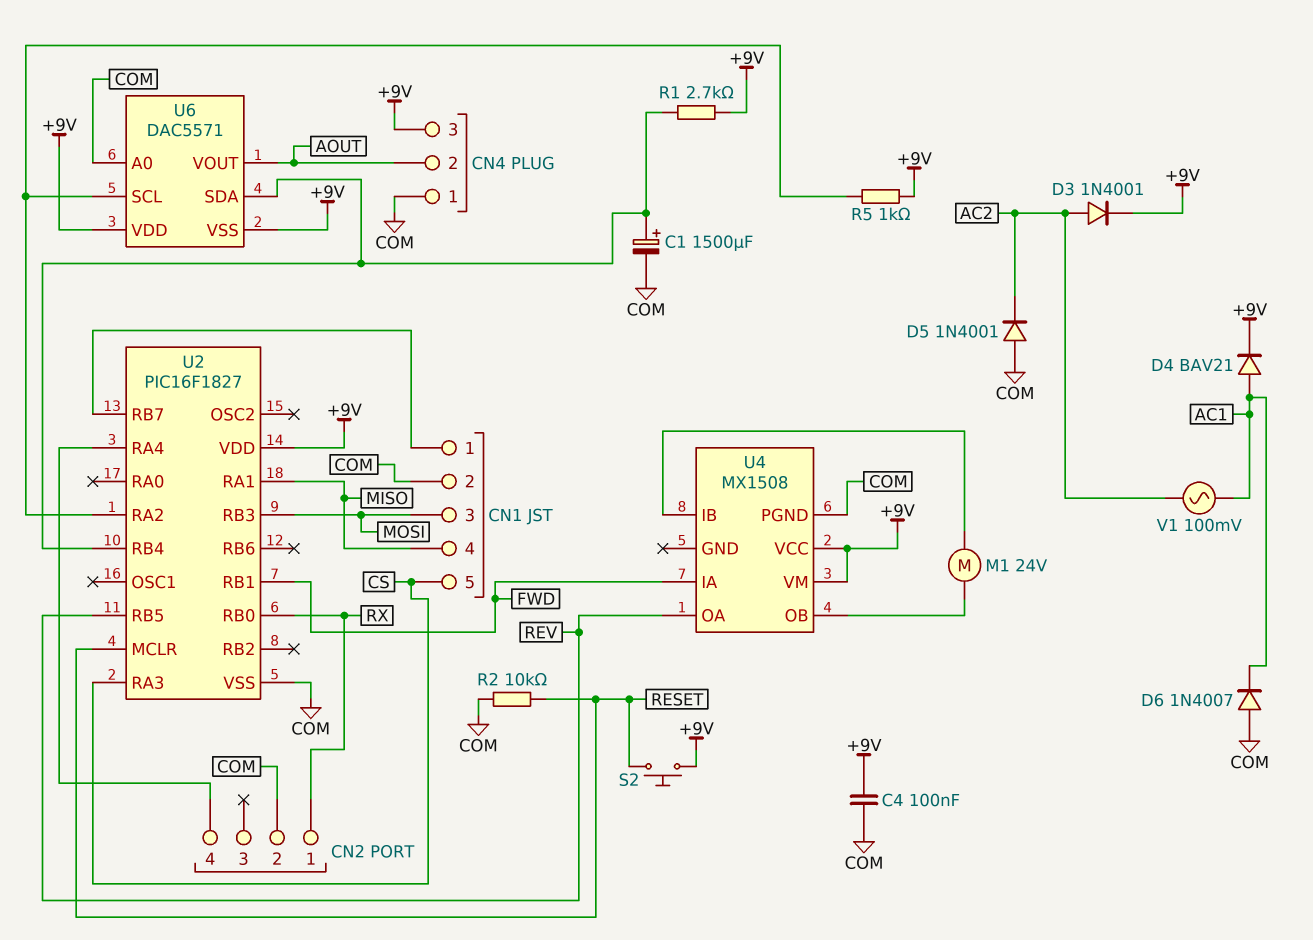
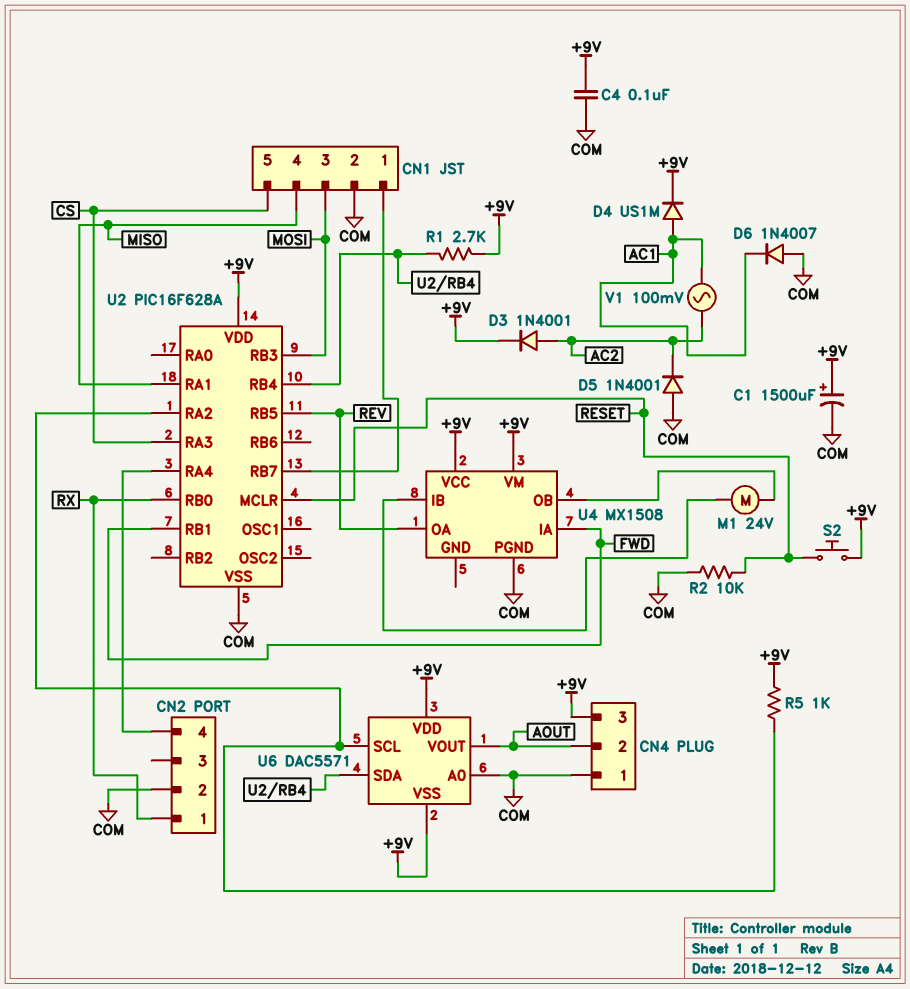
C1: 1500uF (plus U2/RB4, minus COM) -> 1500uF (plus +9V, minus COM)
D4: diode BAV21 (A AC1, K +9V) -> diode US1M (A AC1, K +9V)
U2: PIC16F1827 -> PIC16F628A

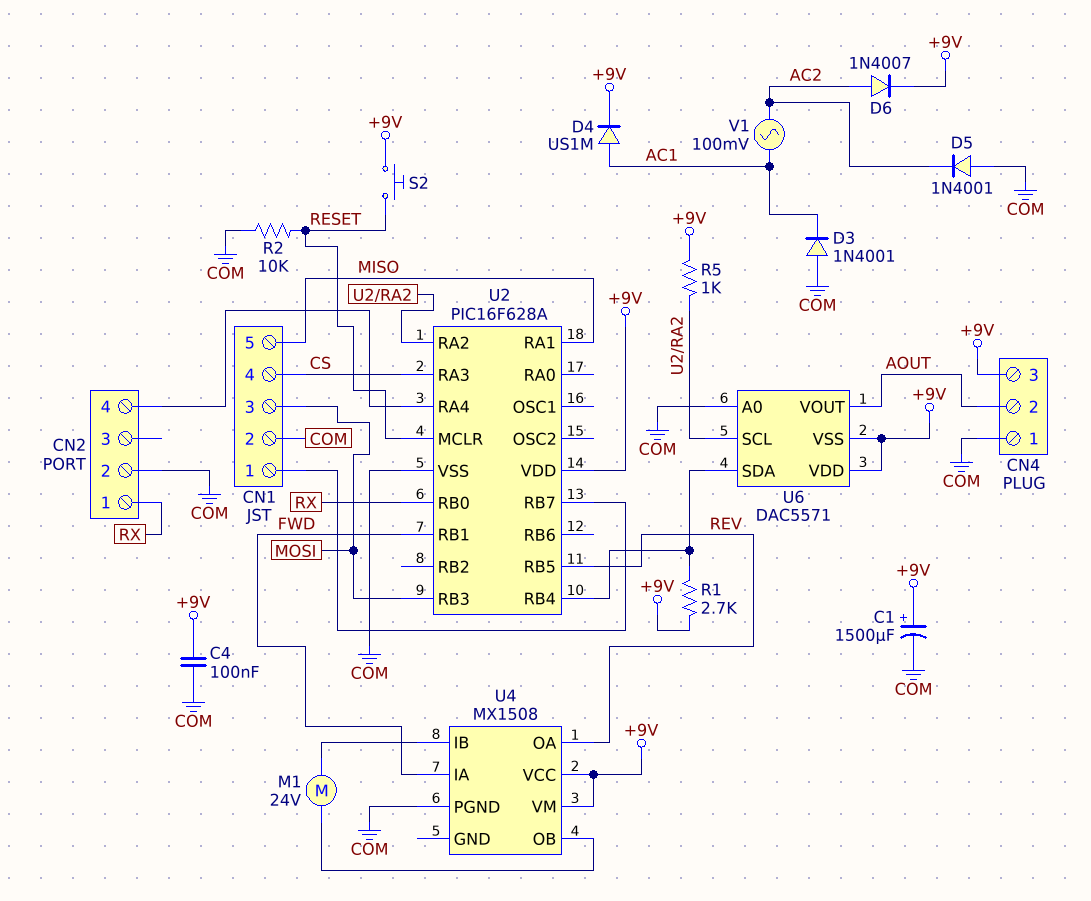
CN1 pin 4: MISO -> CS
CN1 pin 5: CS -> MISO
D3: diode 1N4001 (A AC2, K +9V) -> diode 1N4001 (A COM, K AC1)
D6: diode 1N4007 (A COM, K AC1) -> diode 1N4007 (A AC2, K +9V)

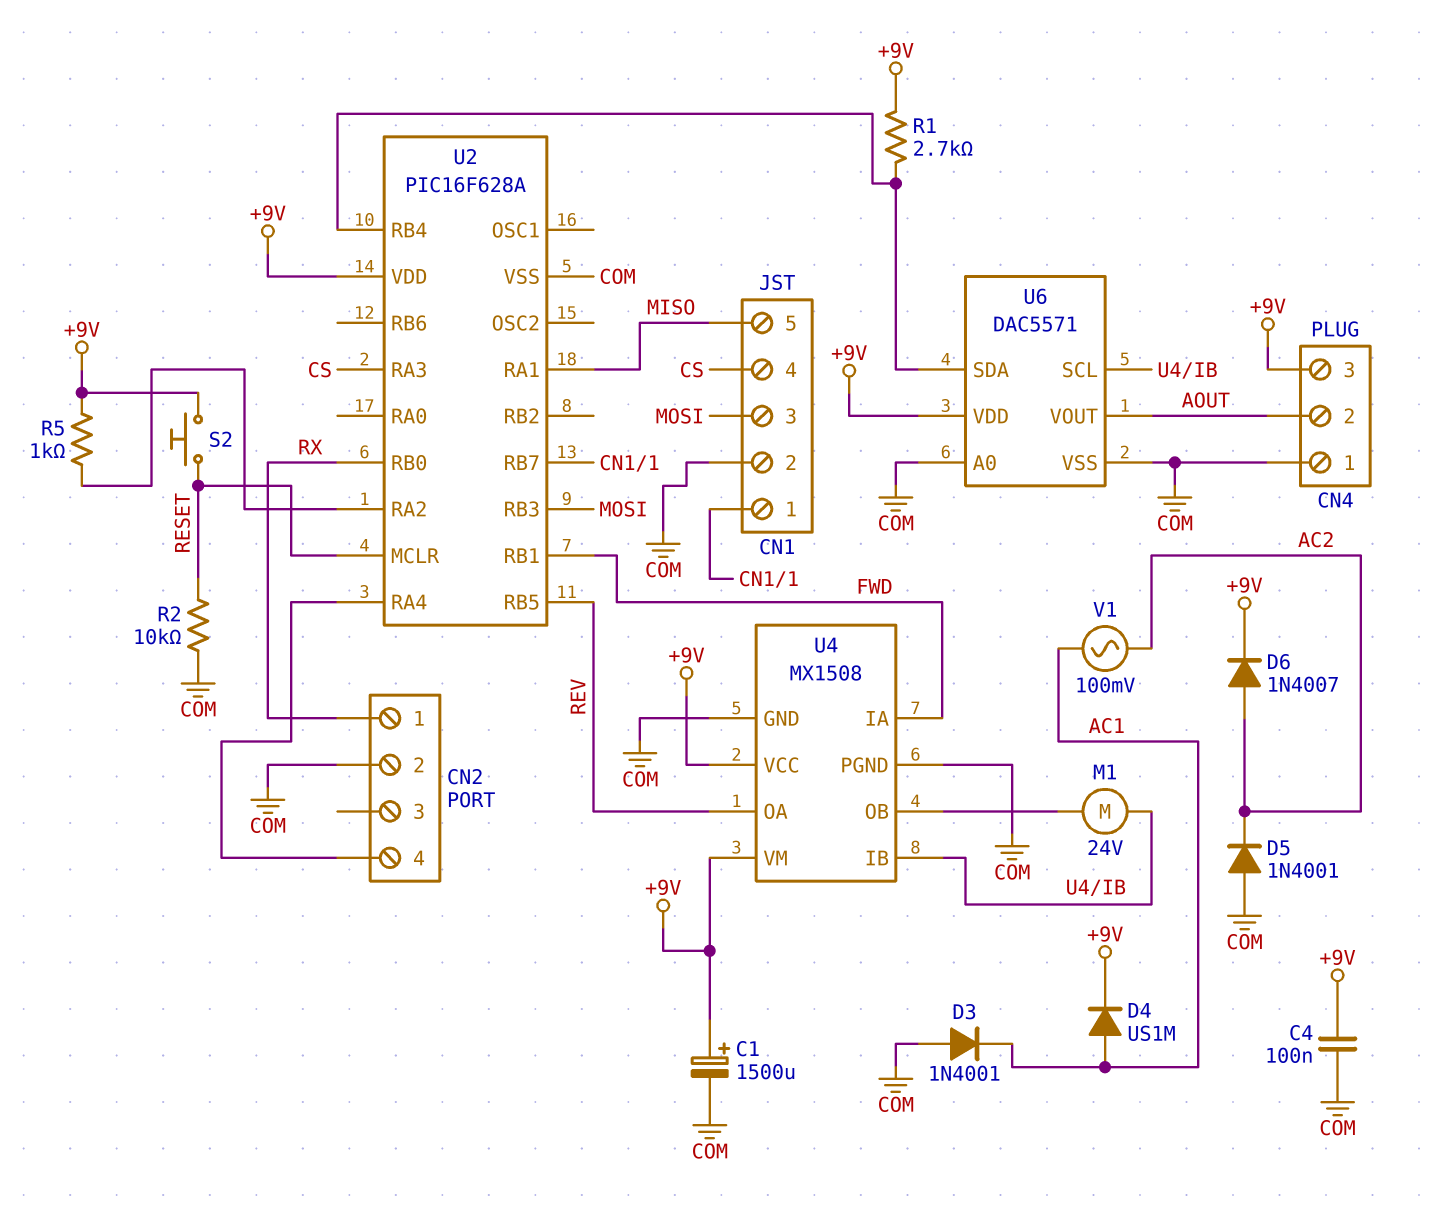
U4 pin GND: none -> COM
U6 pin SCL: U2/RA2 -> U4/IB
U6 pin VSS: +9V -> COM

